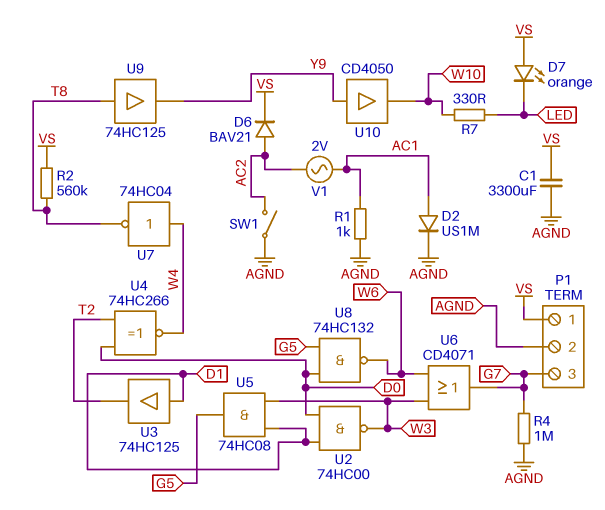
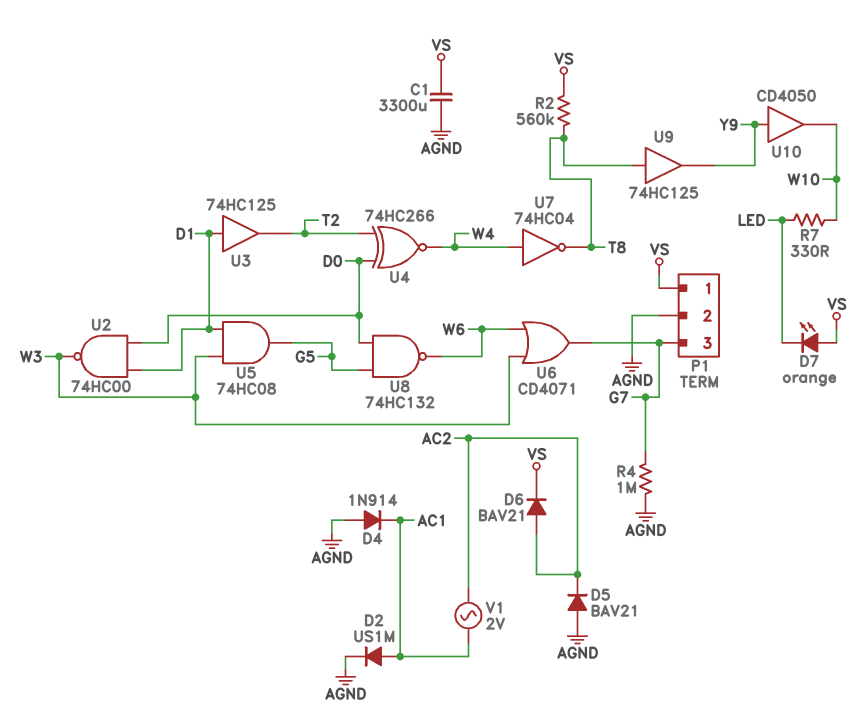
D4: none -> diode 1N914 (A AGND, K AC1)
D5: none -> diode BAV21 (A AGND, K AC2)
R1: 1k (AC1, AGND) -> none
SW1: switch (AC2, AGND) -> none

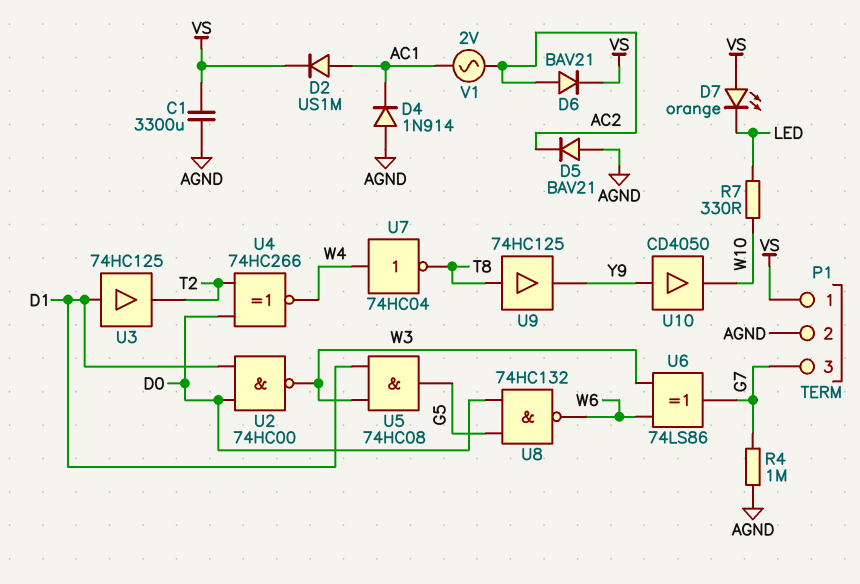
D2: diode US1M (A AC1, K AGND) -> diode US1M (A AC1, K VS)
R2: 560k (T8, VS) -> none
U6: OR CD4071 (in W3, in W6, out G7) -> XOR 74LS86 (in W3, in W6, out G7)

